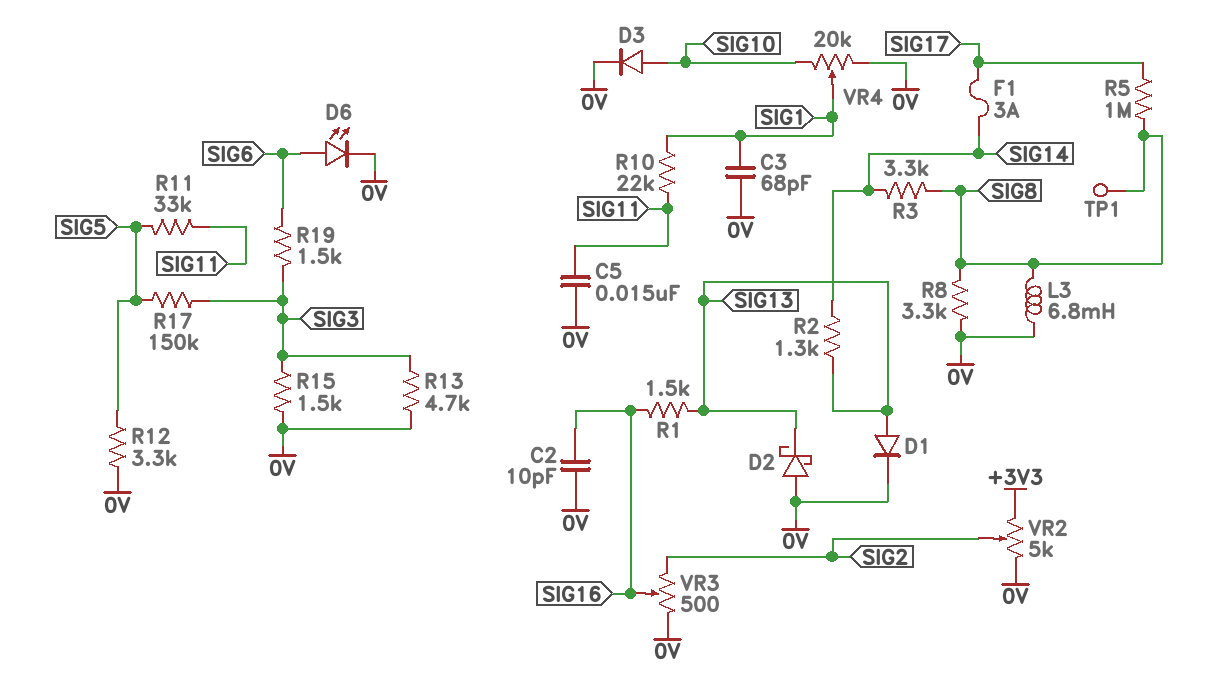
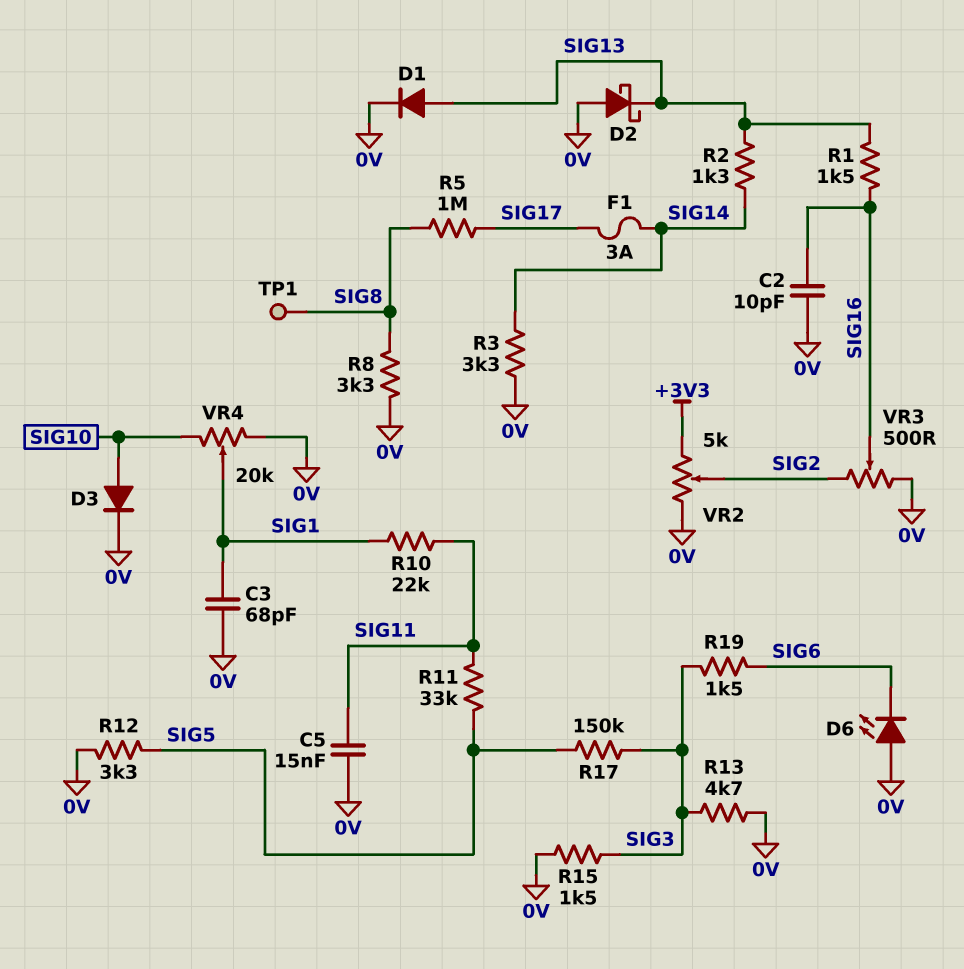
D6: LED (A SIG6, K 0V) -> LED (A 0V, K SIG6)
L3: 6.8mH (0V, SIG8) -> none
R3: 3.3k (SIG8, SIG14) -> 3.3k (0V, SIG14)

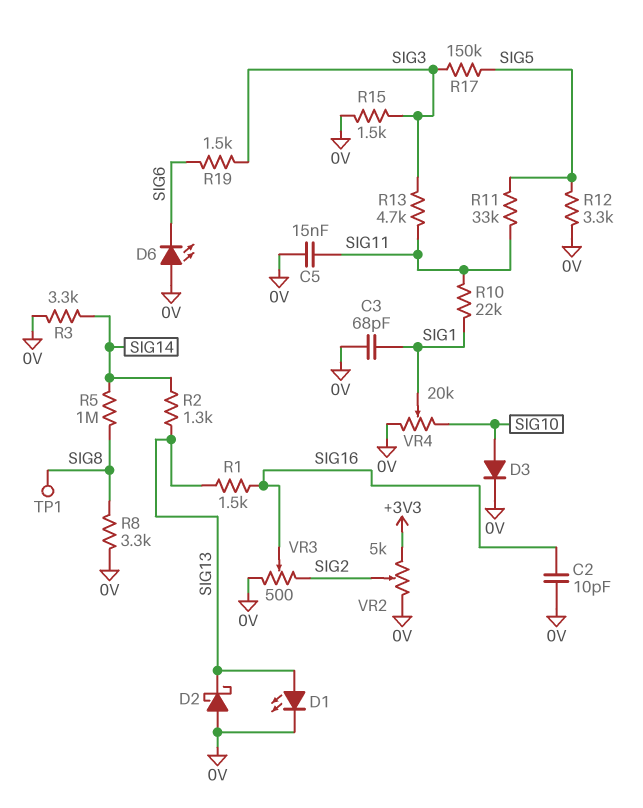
D1: diode (A SIG13, K 0V) -> LED (A SIG13, K 0V)
F1: 3A (SIG14, SIG17) -> none
R5: 1M (SIG8, SIG17) -> 1M (SIG8, SIG14)
R13: 4.7k (0V, SIG3) -> 4.7k (SIG3, SIG11)

